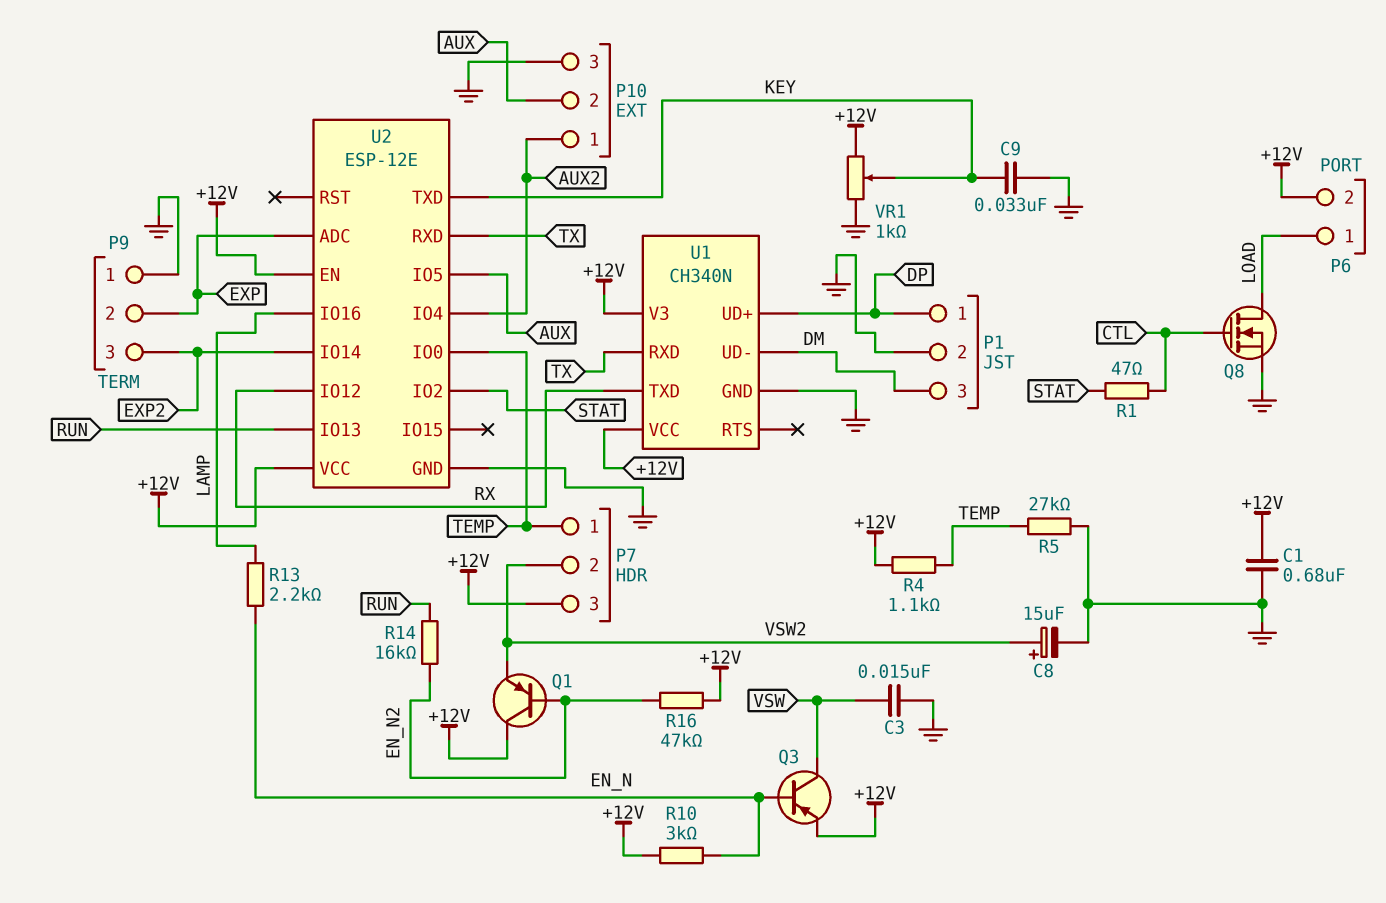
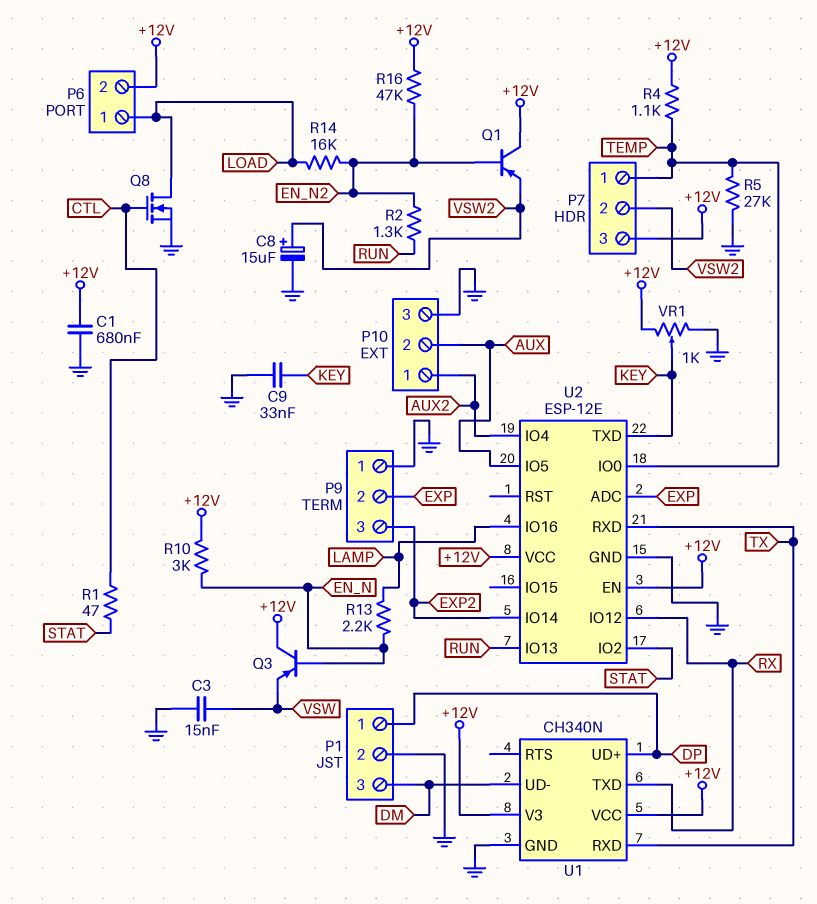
Q3: PNP (B EN_N, C VSW, E +12V) -> PNP (B EN_N, C +12V, E VSW)
R2: none -> 1.3k (EN_N2, RUN)
R14: 16k (EN_N2, RUN) -> 16k (EN_N2, LOAD)

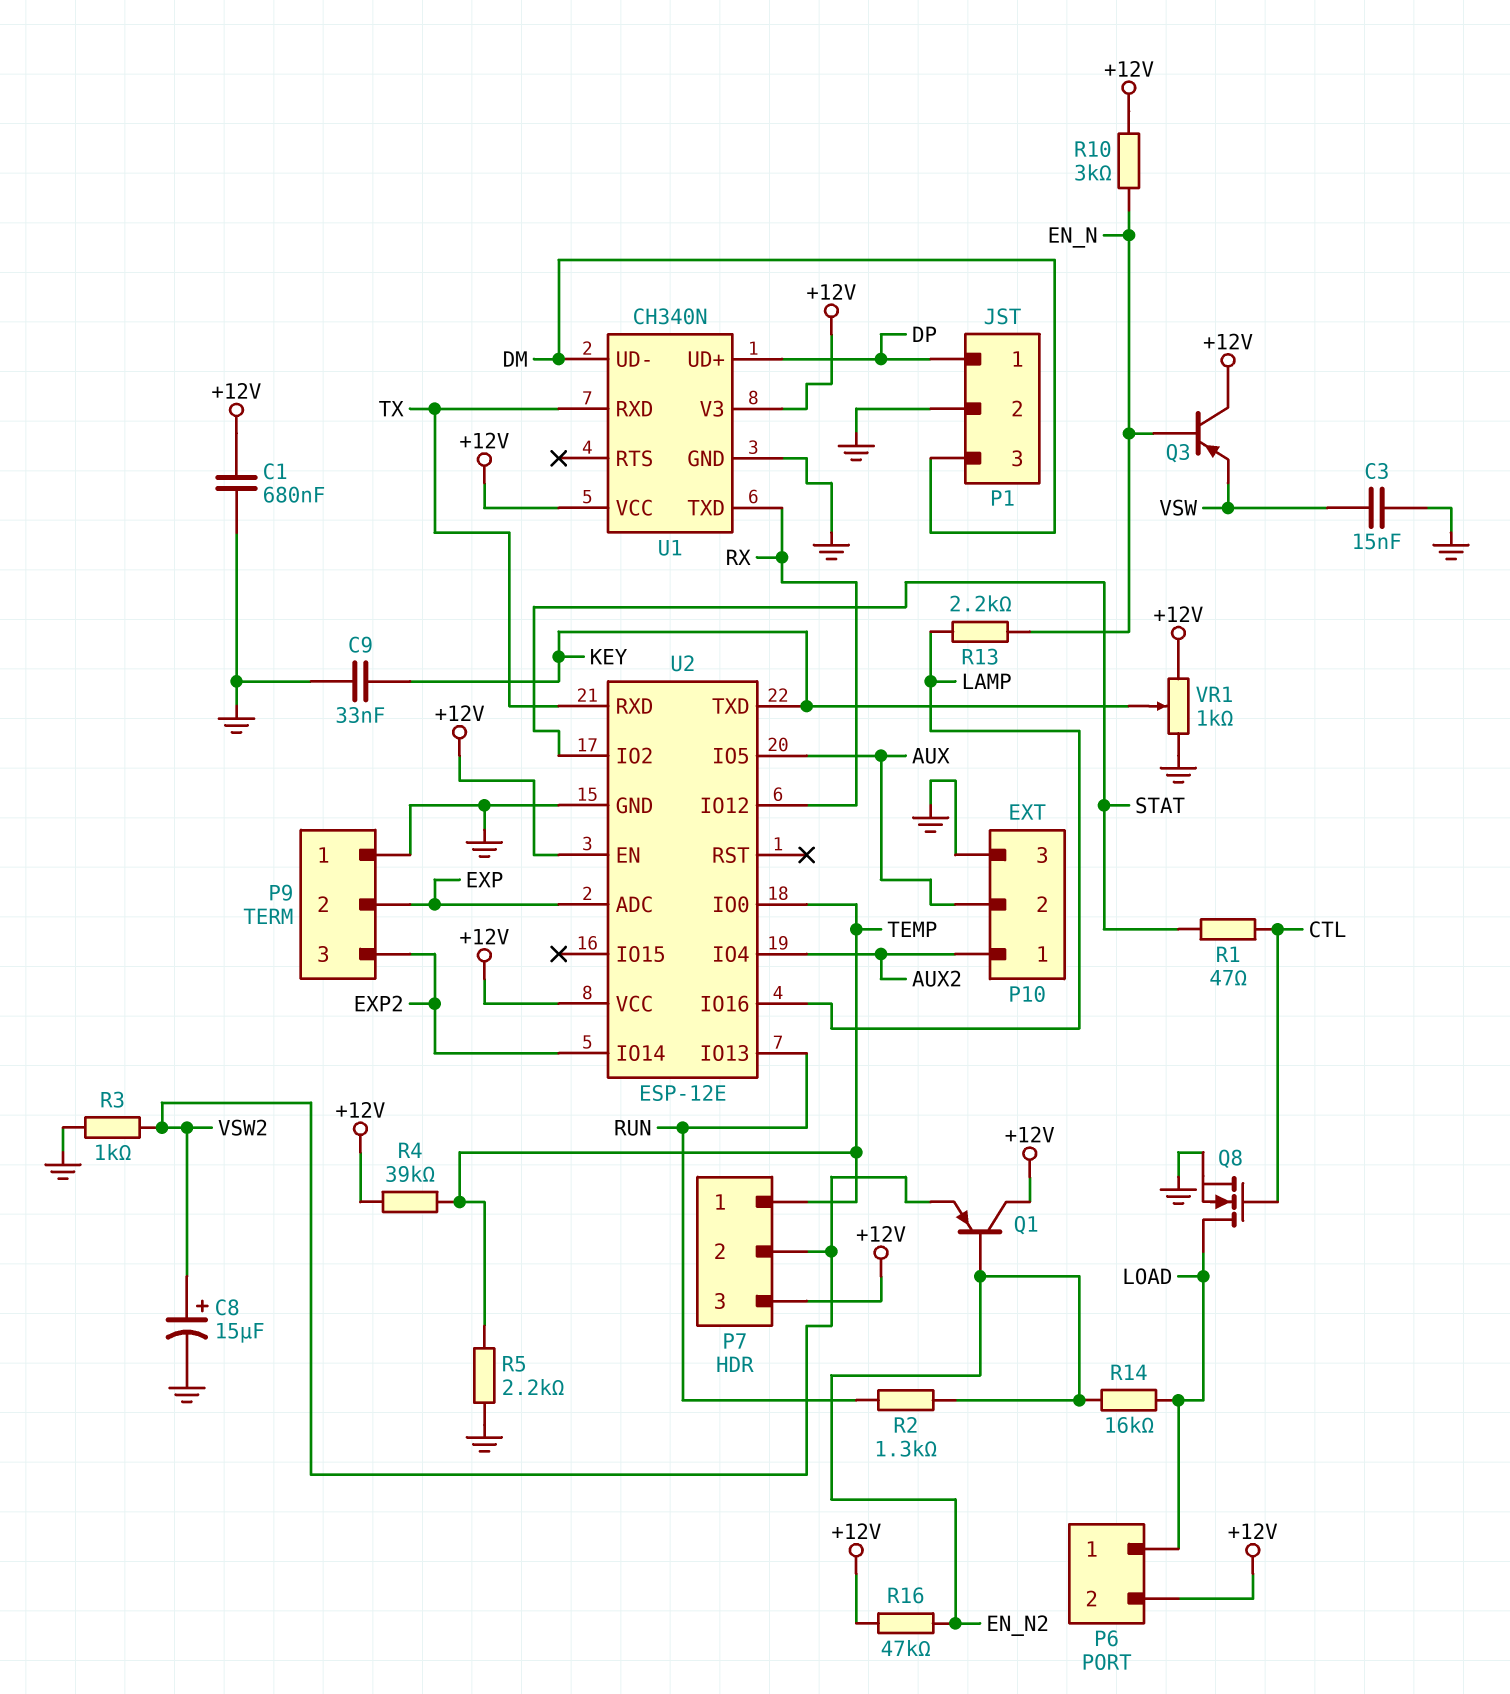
R3: none -> 1k (GND, VSW2)
R4: 1.1k (+12V, TEMP) -> 39k (+12V, TEMP)
R5: 27k (GND, TEMP) -> 2.2k (GND, TEMP)

